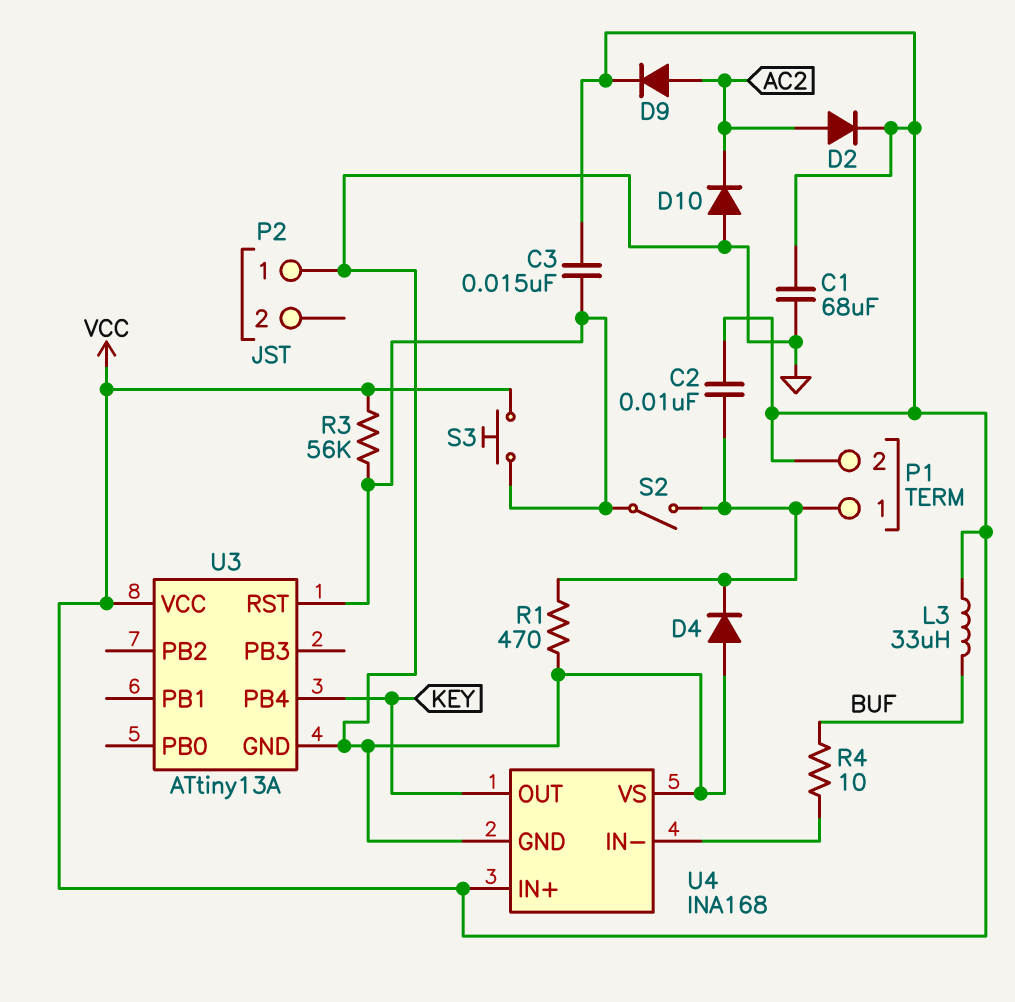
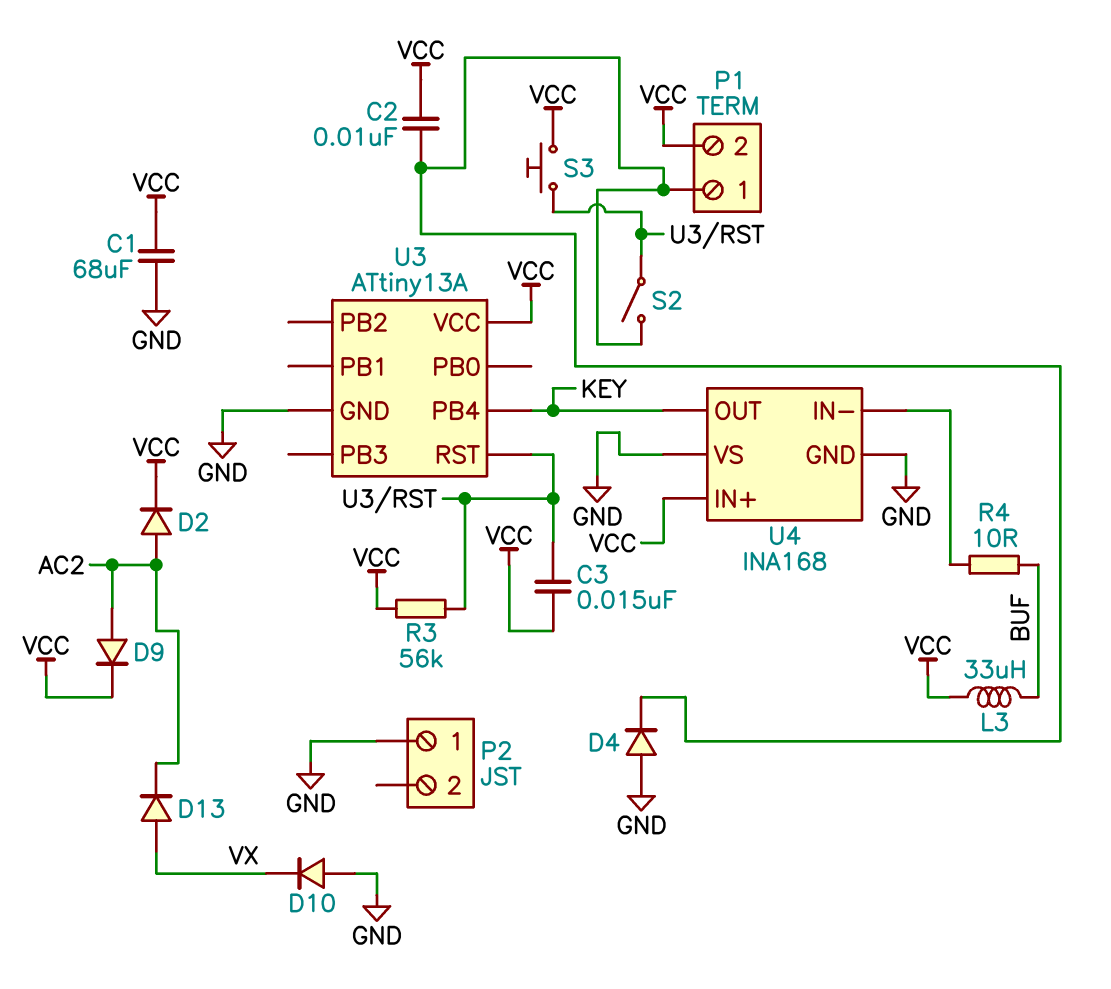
D10: diode (A GND, K AC2) -> diode (A GND, K VX)
D13: none -> diode (A VX, K AC2)
R1: 470 (GND, P1/1) -> none

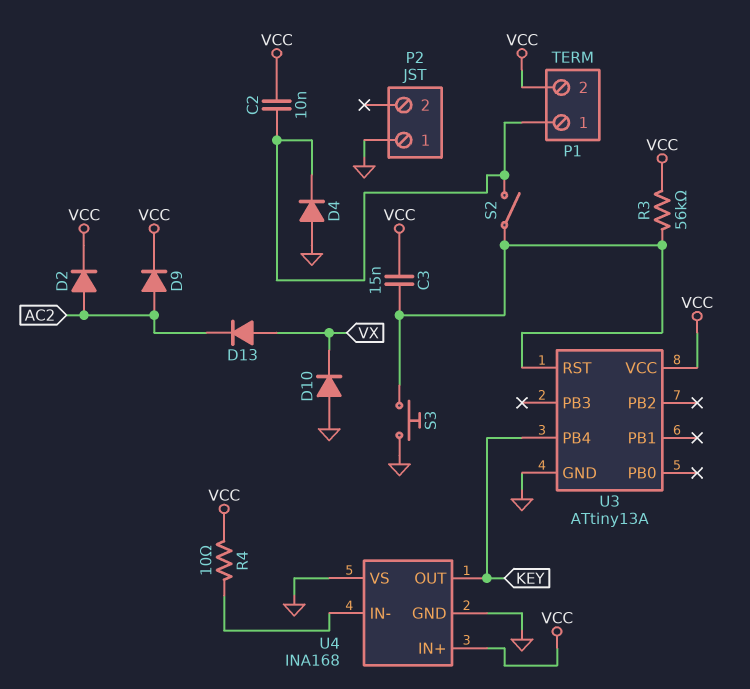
C1: 68uF (GND, VCC) -> none
L3: 33uH (BUF, VCC) -> none
R4: 10 (BUF, U4/IN-) -> 10 (U4/IN-, VCC)
S3: button (U3/RST, VCC) -> button (GND, U3/RST)

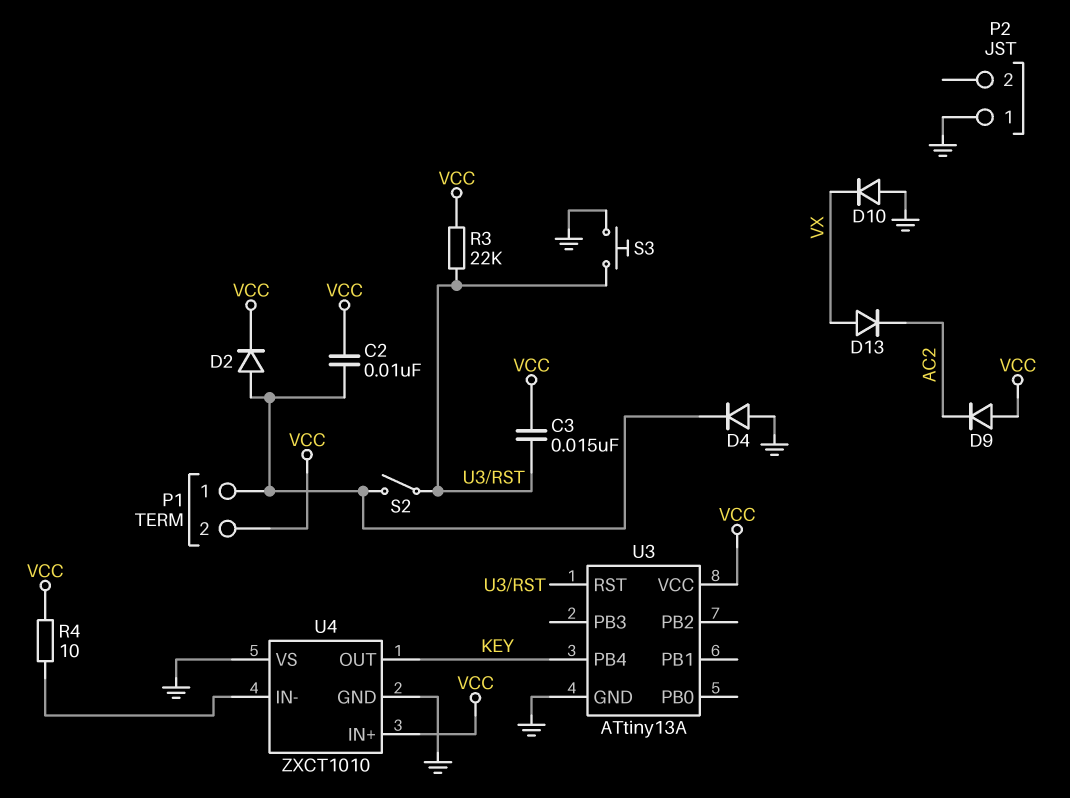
D2: diode (A AC2, K VCC) -> diode (A P1/1, K VCC)
D9: diode (A AC2, K VCC) -> diode (A VCC, K AC2)
R3: 56k (U3/RST, VCC) -> 22k (U3/RST, VCC)
U4: INA168 -> ZXCT1010

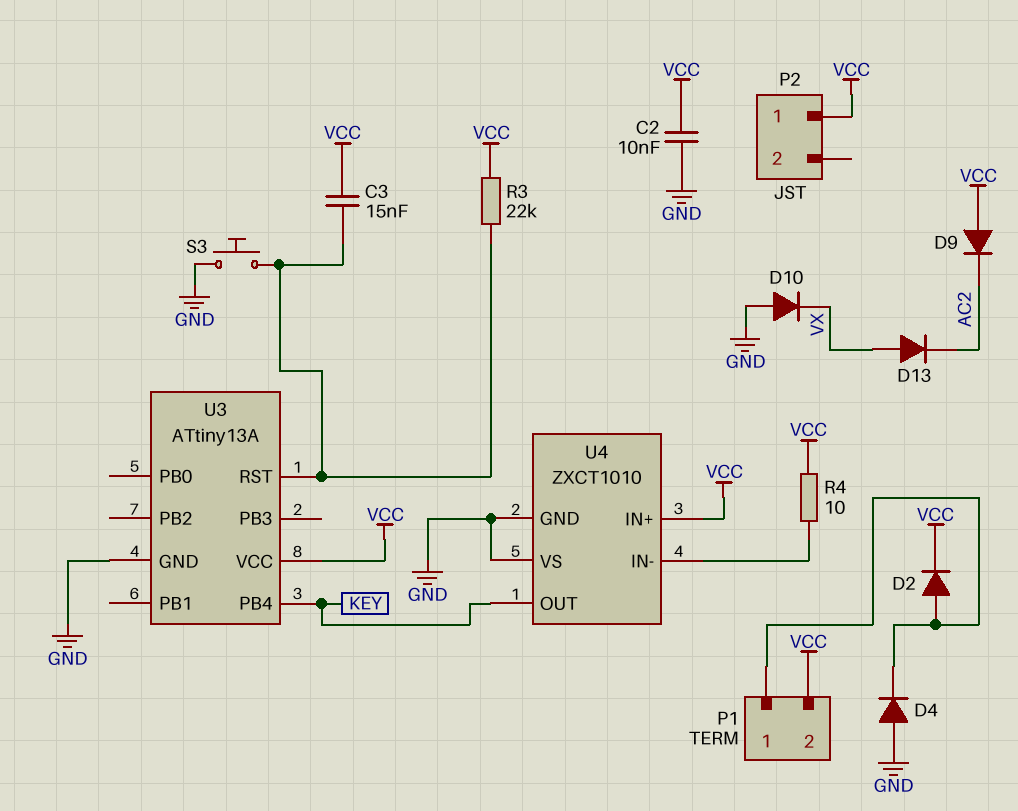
C2: 10nF (P1/1, VCC) -> 10nF (GND, VCC)
P2 pin 1: GND -> VCC
S2: switch (P1/1, U3/RST) -> none

